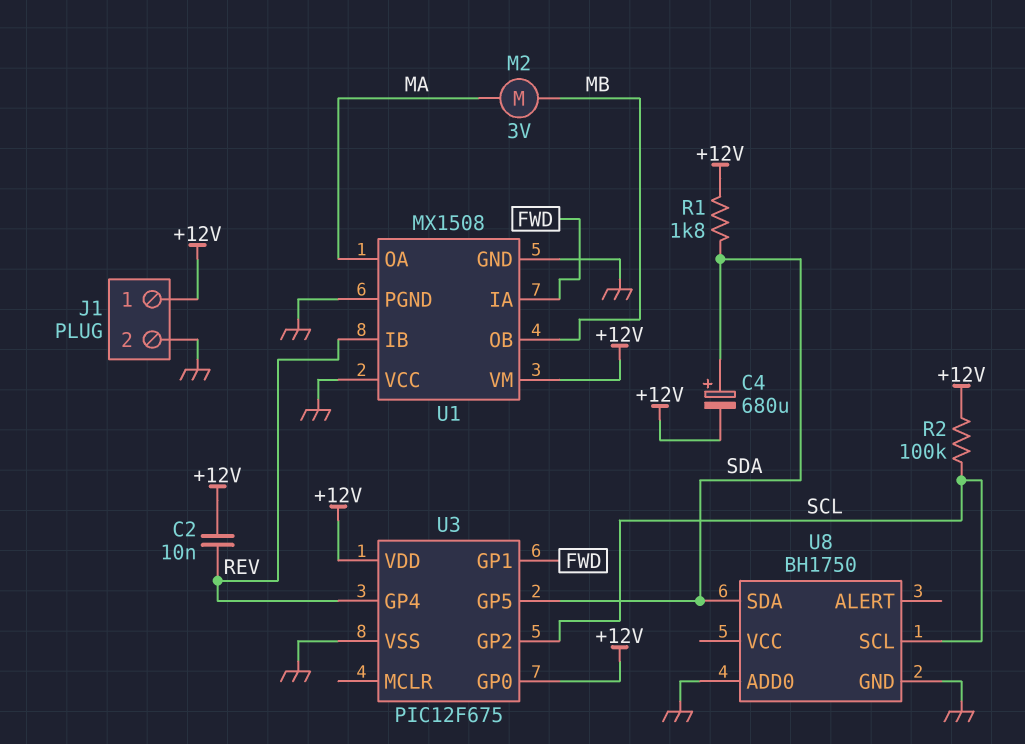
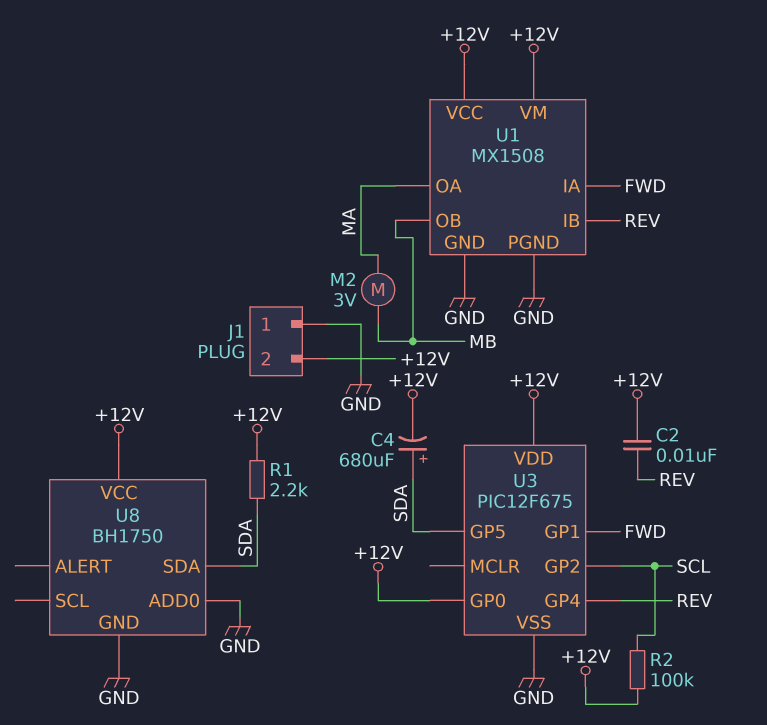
J1 pin 1: +12V -> GND
J1 pin 2: GND -> +12V
R1: 1.8k (+12V, SDA) -> 2.2k (+12V, SDA)
U1 pin VCC: GND -> +12V
U8 pin SCL: SCL -> none
U8 pin VCC: none -> +12V

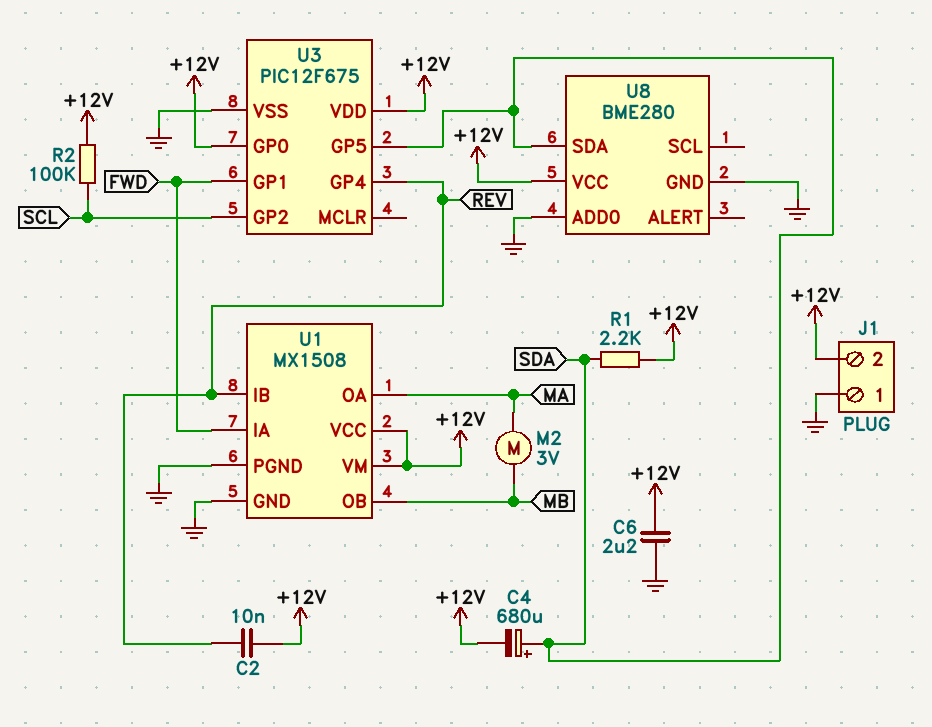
C6: none -> 2.2uF (+12V, GND)
U8: BH1750 -> BME280

